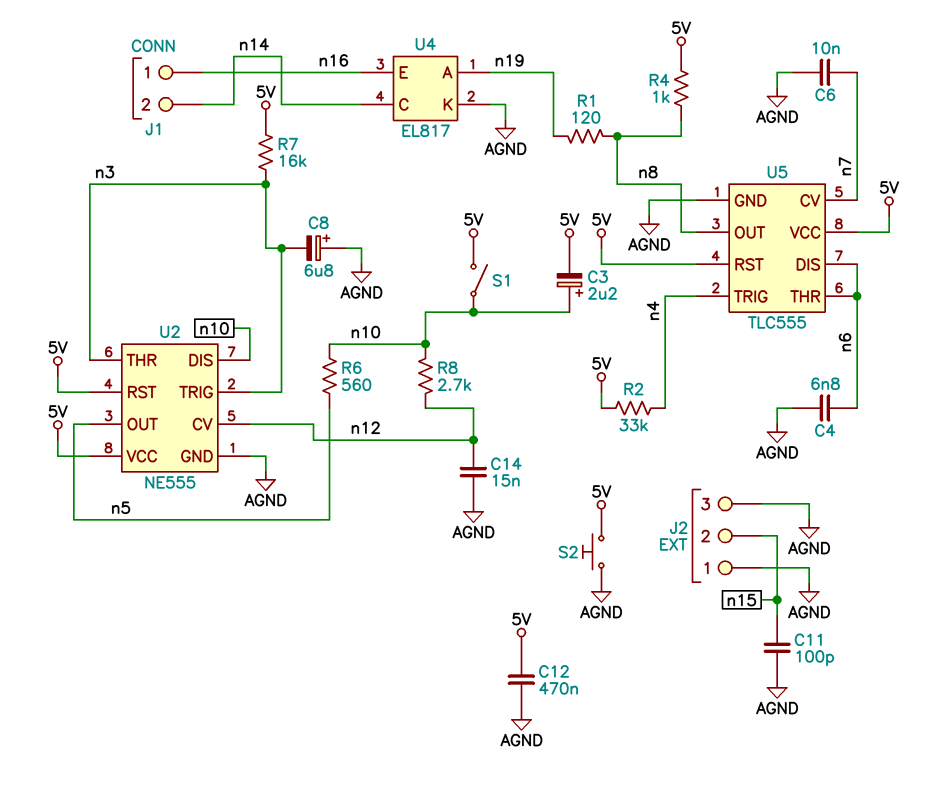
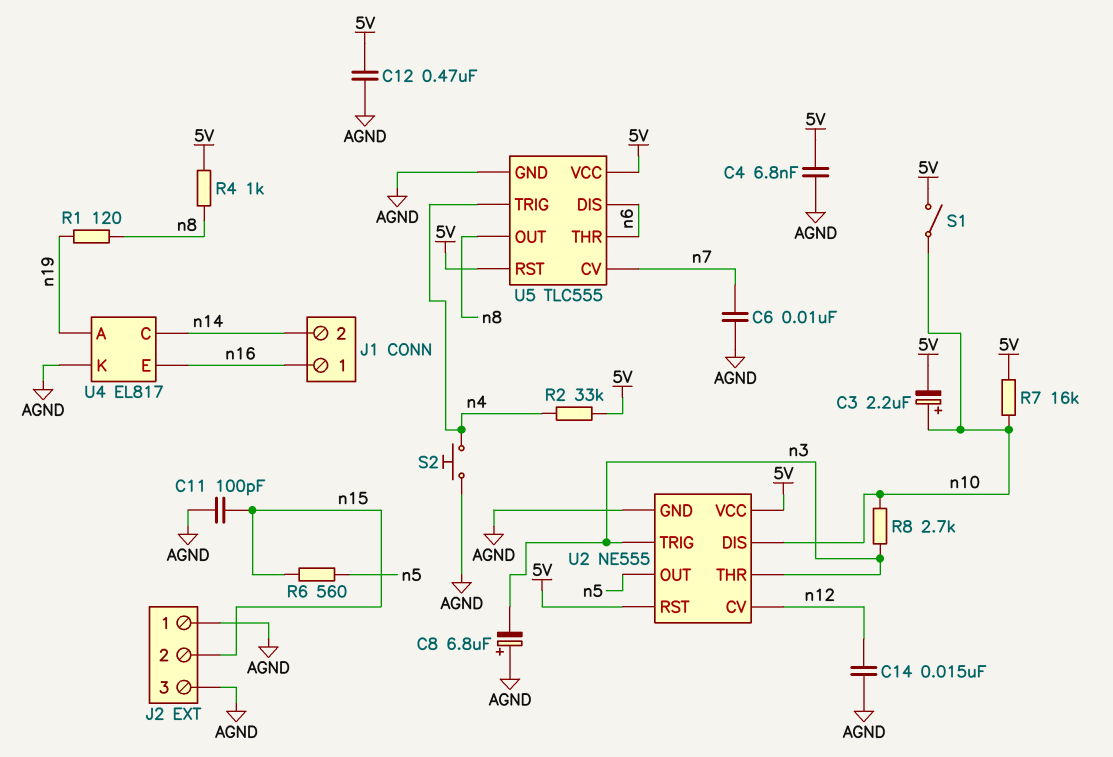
C4: 6.8nF (AGND, n6) -> 6.8nF (5V, AGND)
R6: 560 (n5, n10) -> 560 (n5, n15)
R7: 16k (5V, n3) -> 16k (5V, n10)
R8: 2.7k (n10, n12) -> 2.7k (n3, n10)
S2: button (5V, AGND) -> button (AGND, n4)

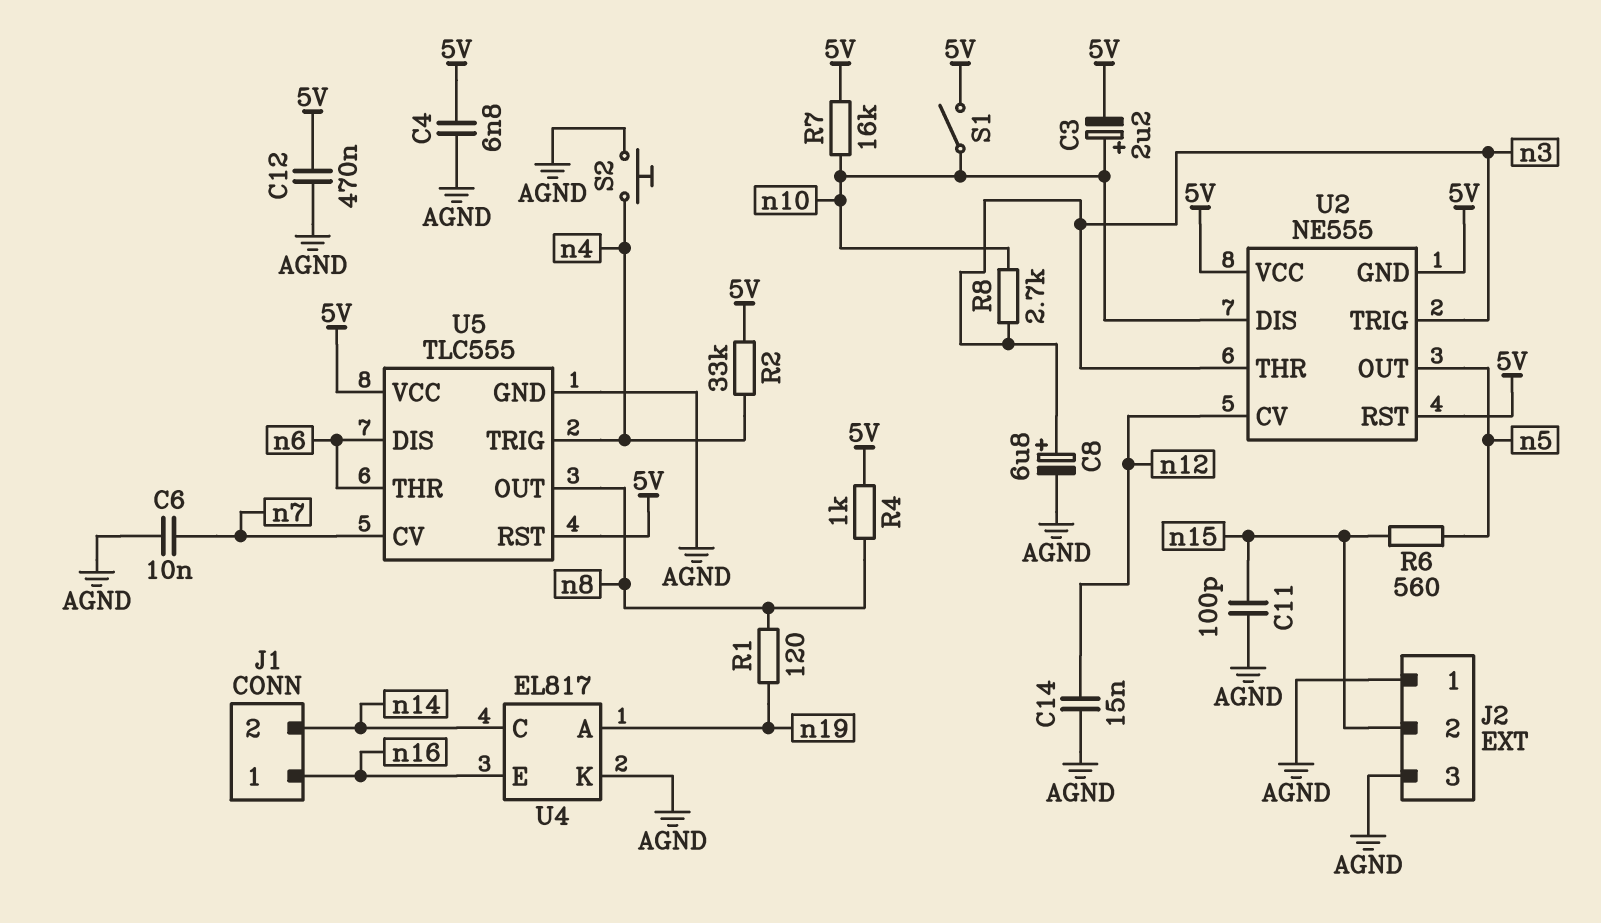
C8: 6.8uF (plus AGND, minus n3) -> 6.8uF (plus n3, minus AGND)
U2 pin GND: AGND -> 5V

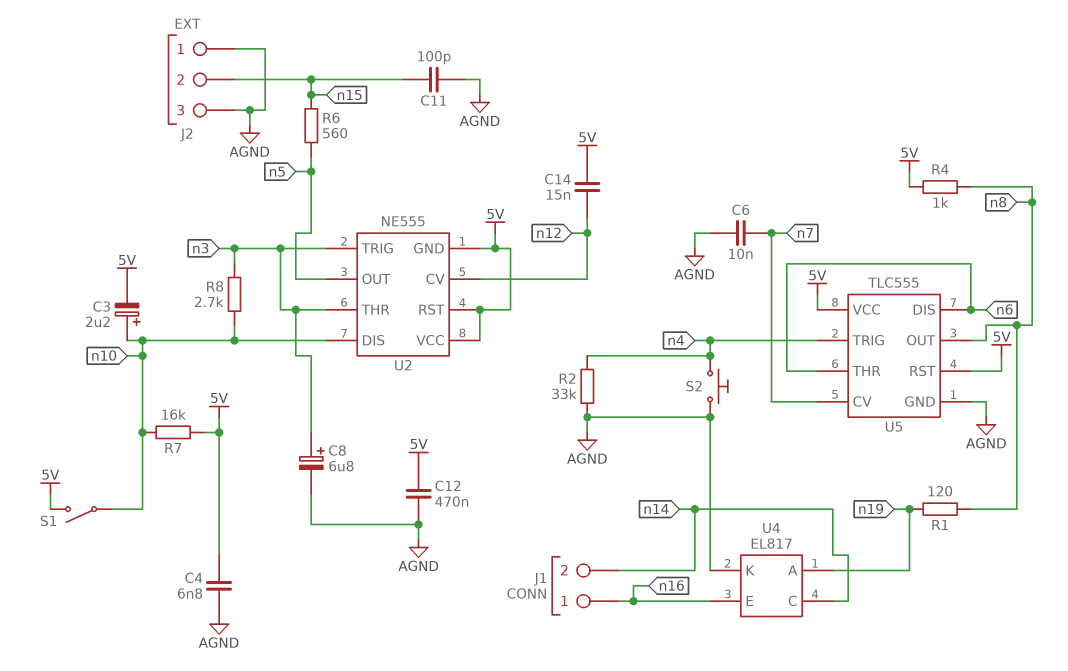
C14: 15nF (AGND, n12) -> 15nF (5V, n12)
R2: 33k (5V, n4) -> 33k (AGND, n4)

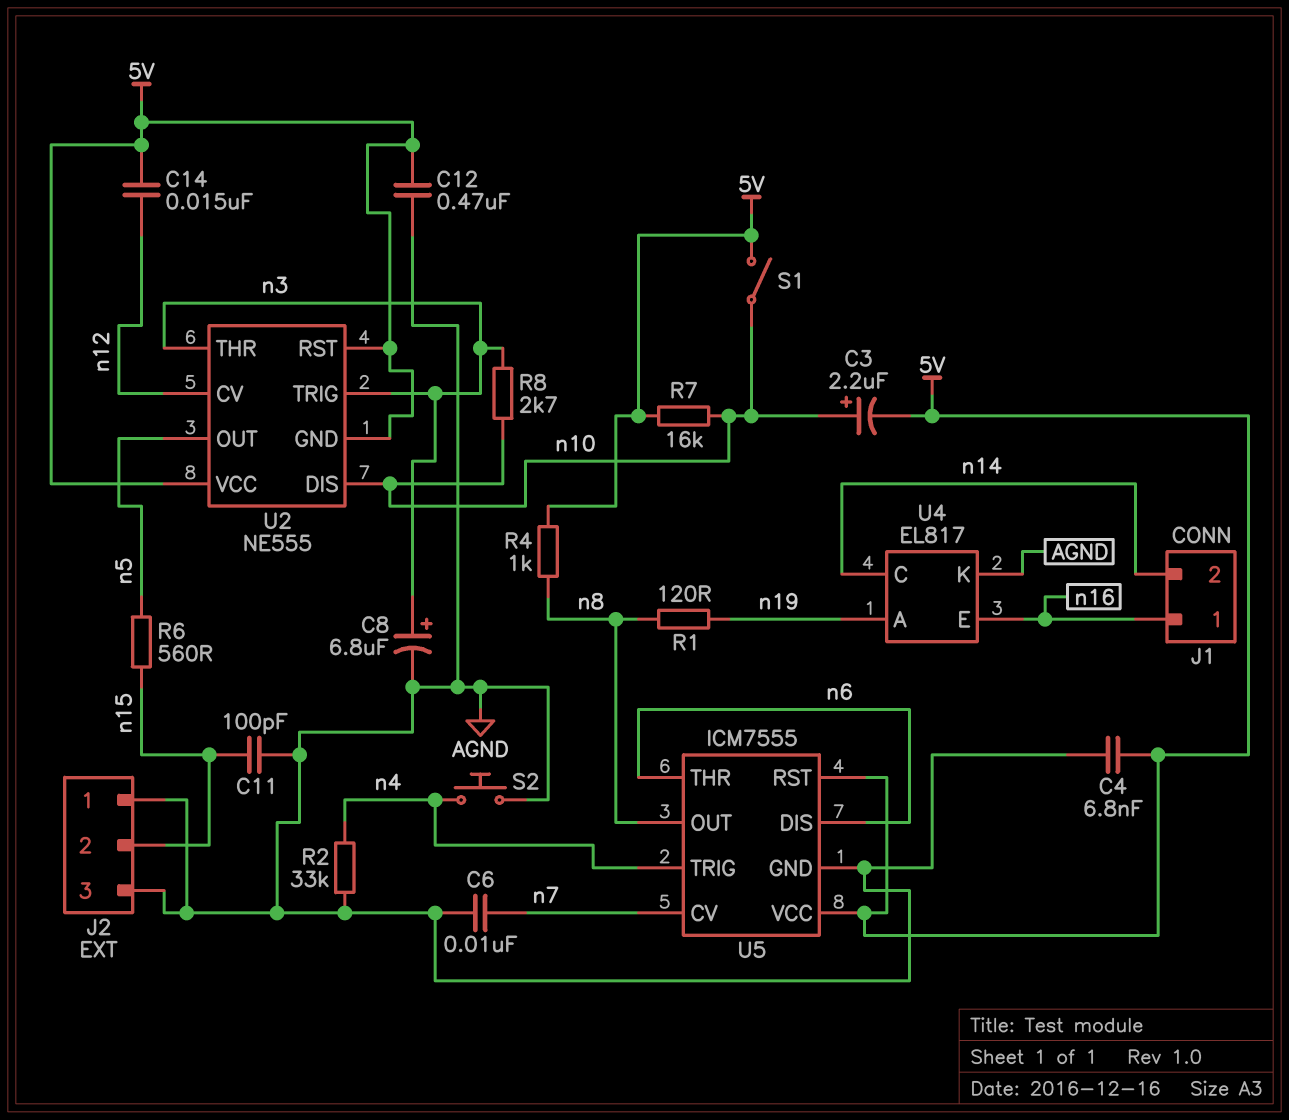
U5: TLC555 -> ICM7555

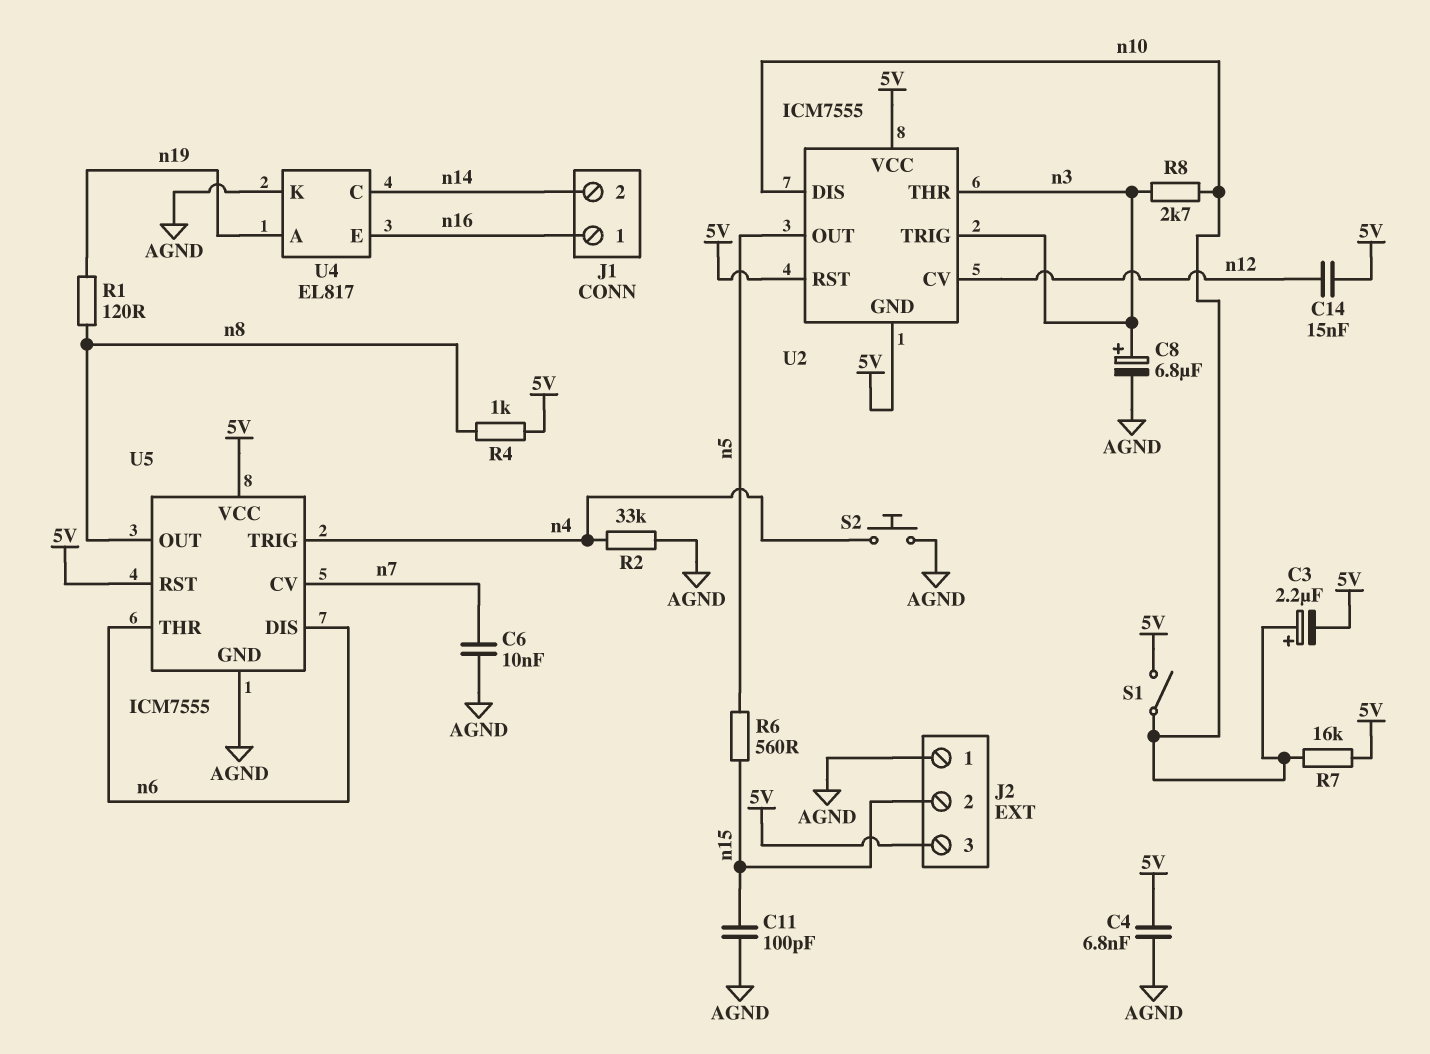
C12: 470nF (5V, AGND) -> none
J2 pin 3: AGND -> 5V
U2: NE555 -> ICM7555

